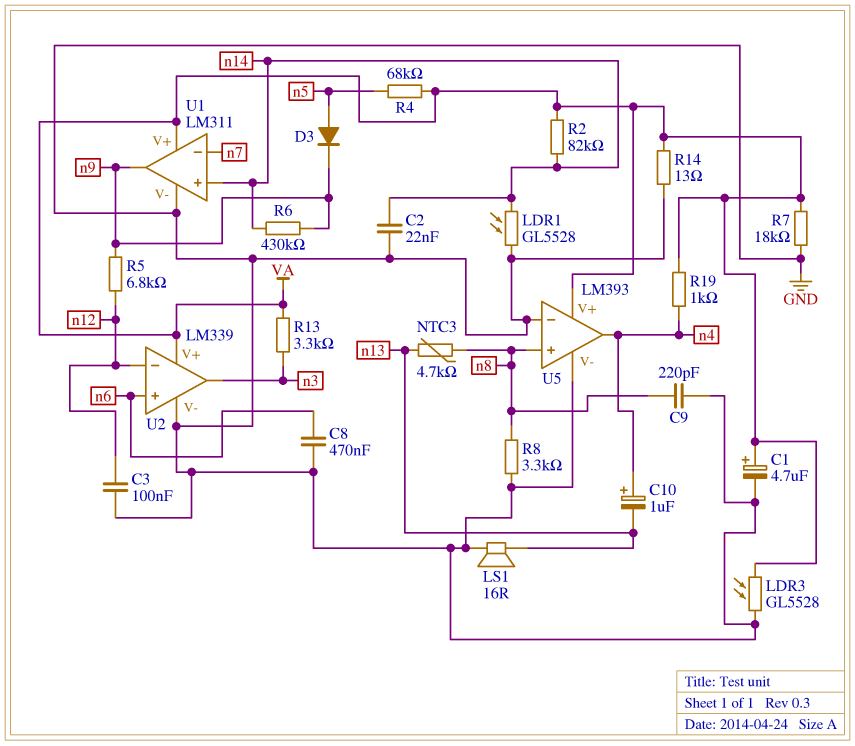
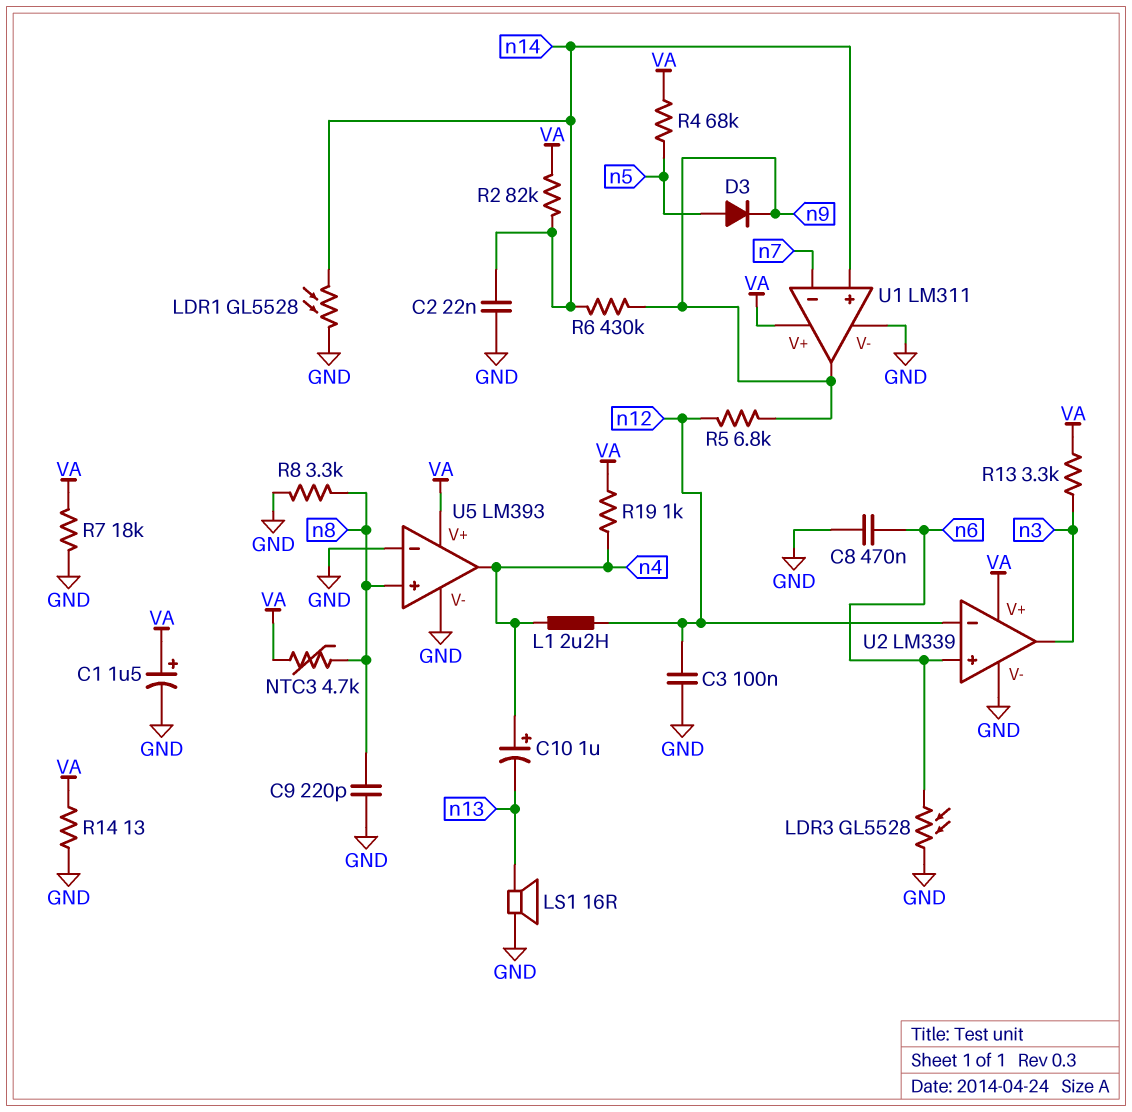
C1: 4.7uF (plus VA, minus GND) -> 1.5uF (plus VA, minus GND)
L1: none -> 2.2uH (n4, n12)
LDR3: GL5528 (GND, VA) -> GL5528 (GND, n6)
NTC3: 4.7k (n8, n13) -> 4.7k (VA, n8)

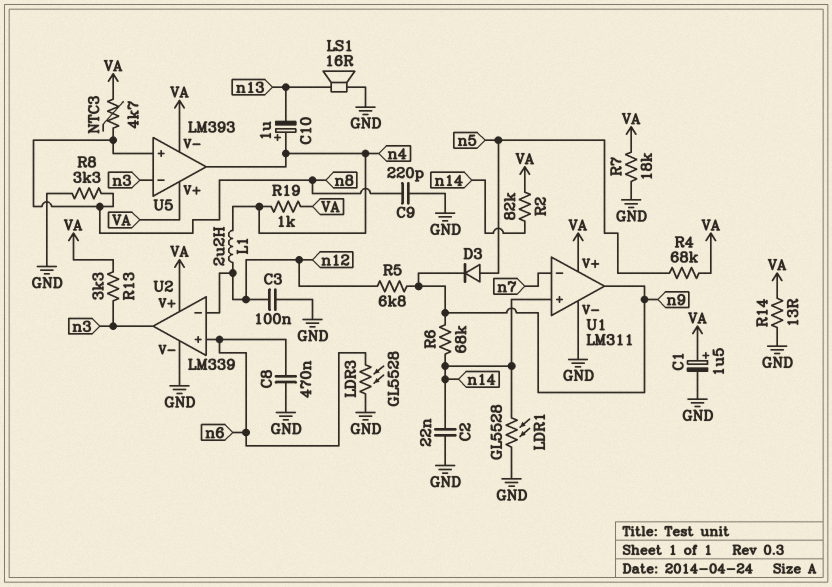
R6: 430k (n9, n14) -> 68k (n9, n14)
U5 pin V-: GND -> VA
U5 pin in-: GND -> n3

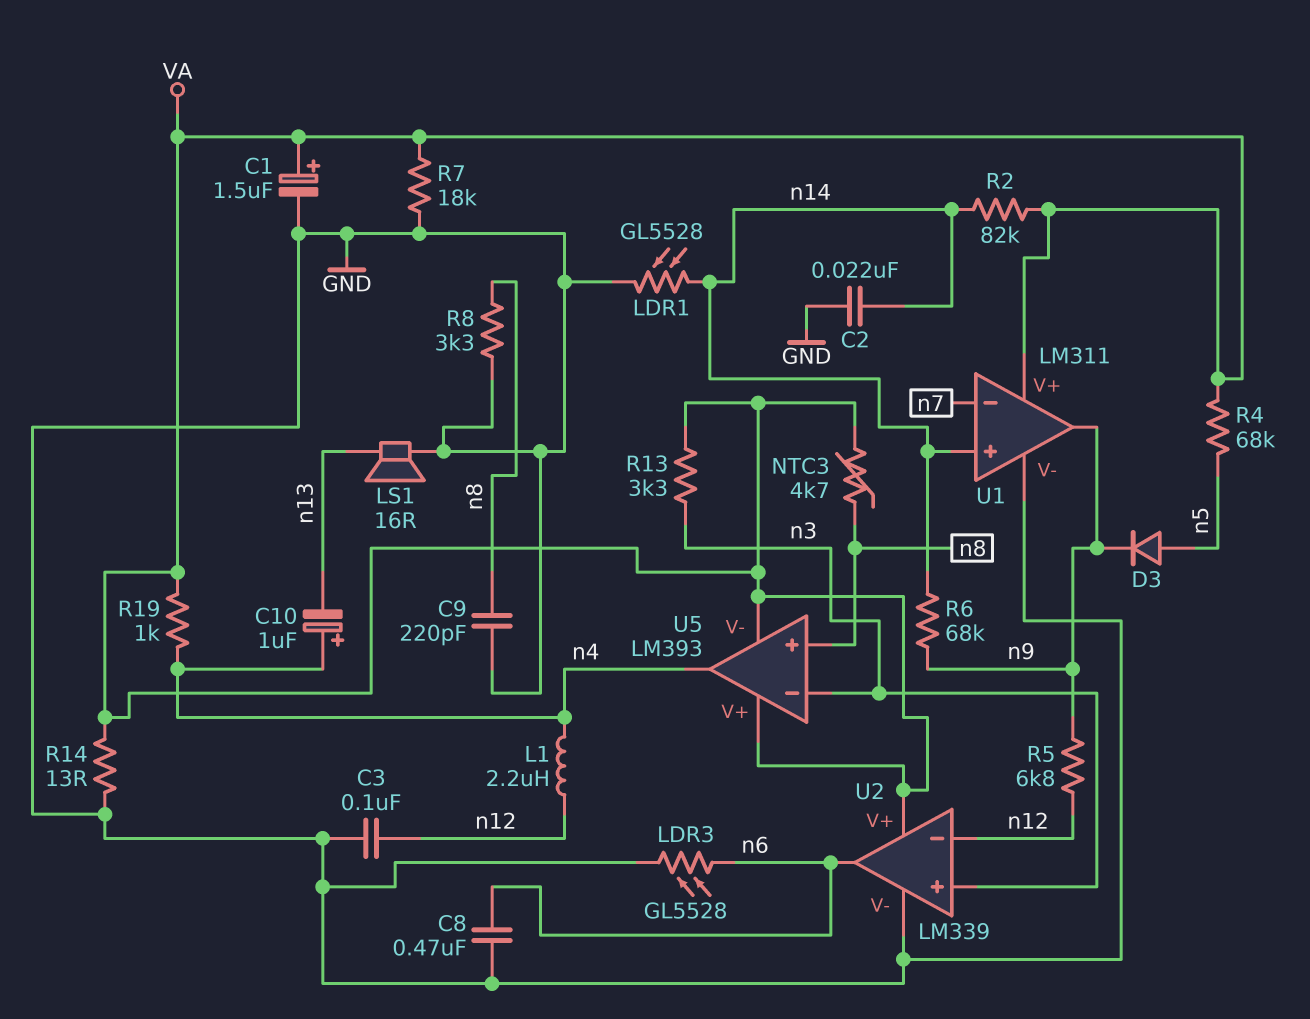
U2 pin in+: n6 -> n3
U2 pin out: n3 -> n6

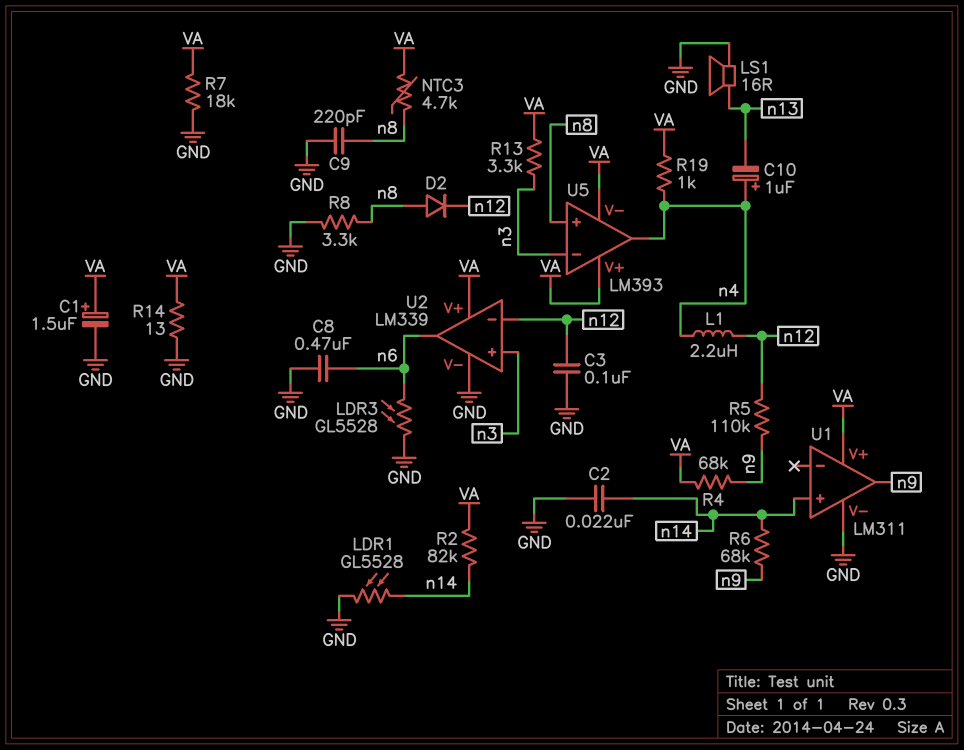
D2: none -> diode (A n8, K n12)
D3: diode (A n5, K n9) -> none
R4: 68k (VA, n5) -> 68k (VA, n9)
R5: 6.8k (n9, n12) -> 110k (n9, n12)
U1 pin in-: n7 -> none

